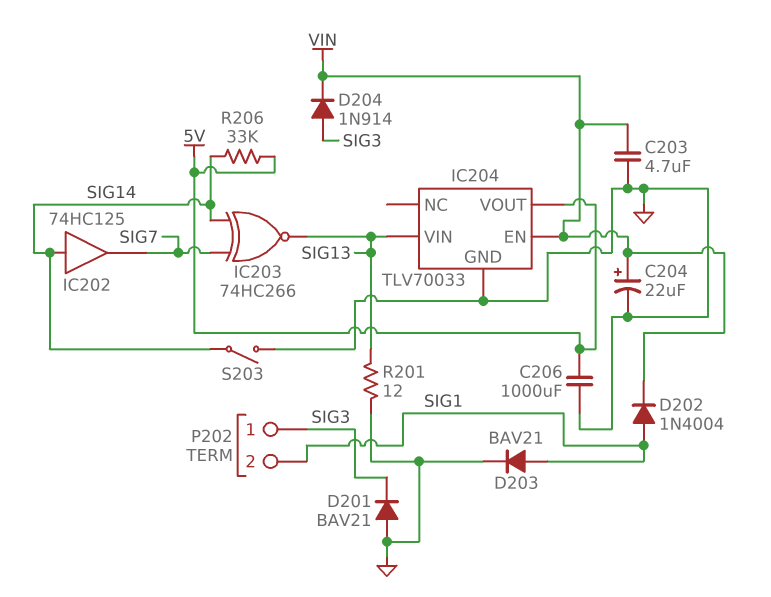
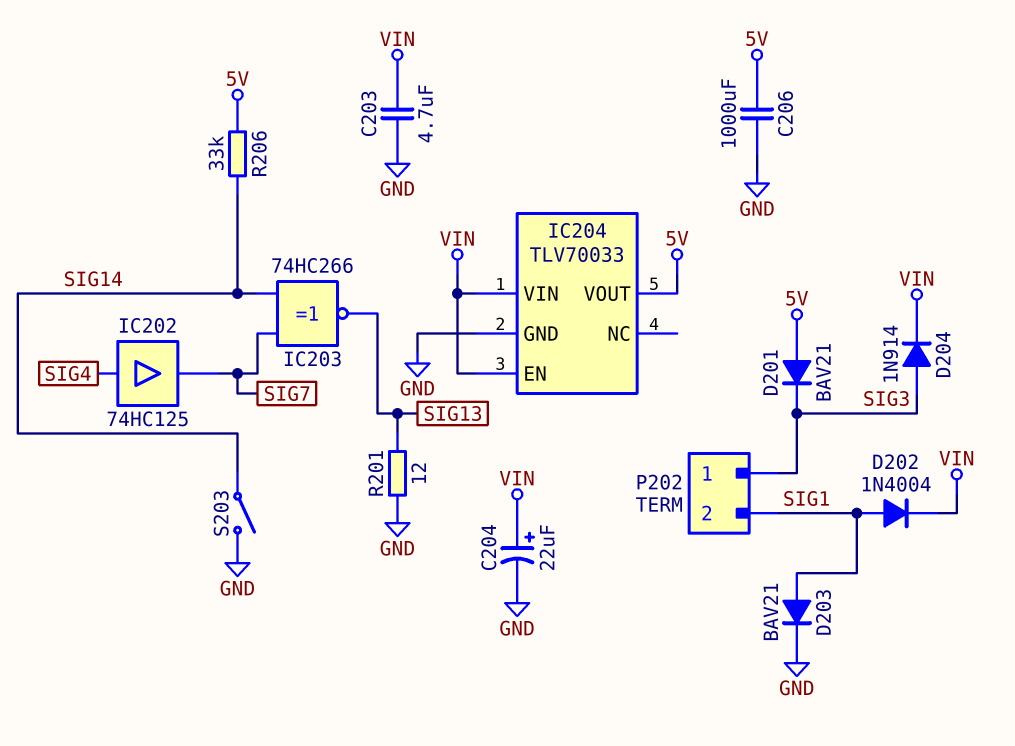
D201: diode BAV21 (A GND, K SIG3) -> diode BAV21 (A 5V, K SIG3)
IC202: buffer 74HC125 (in SIG14, out SIG7) -> buffer 74HC125 (in SIG4, out SIG7)
IC204 pin VIN: SIG13 -> VIN

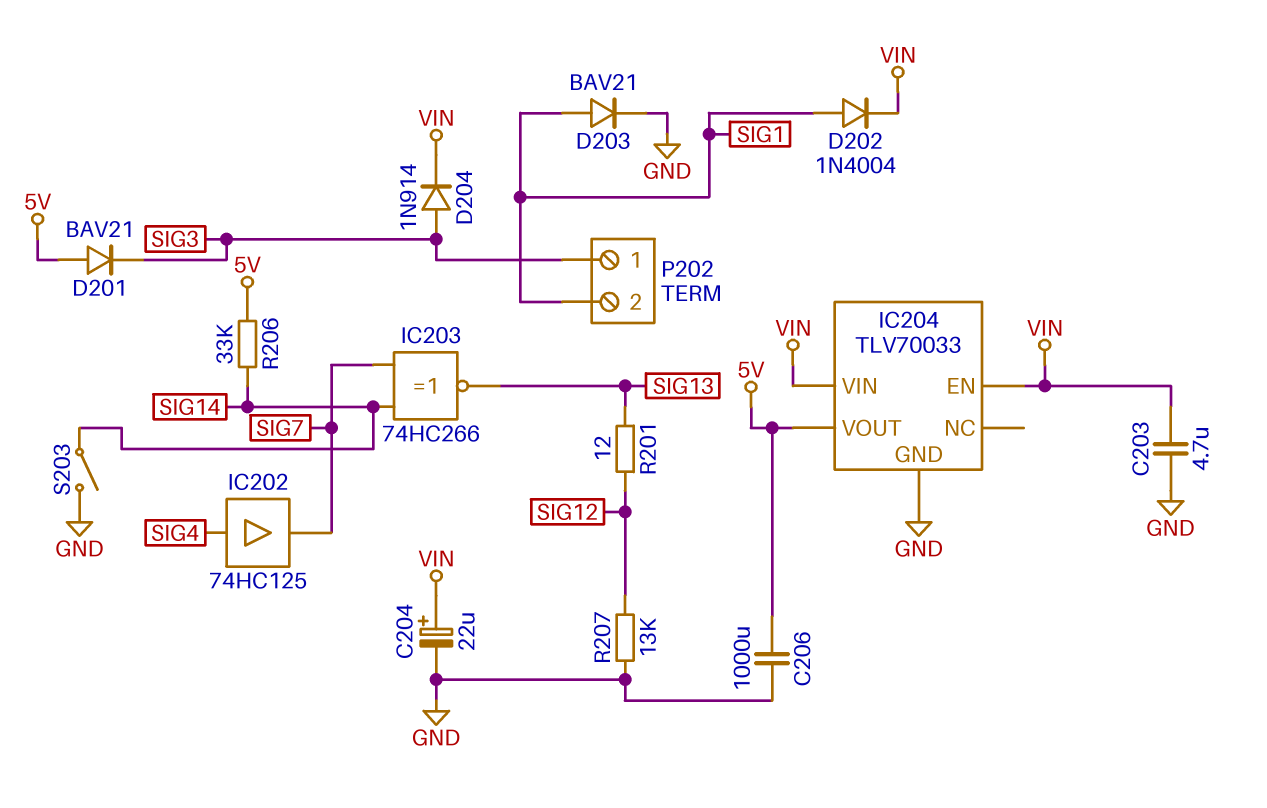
R201: 12 (GND, SIG13) -> 12 (SIG12, SIG13)
R207: none -> 13k (GND, SIG12)

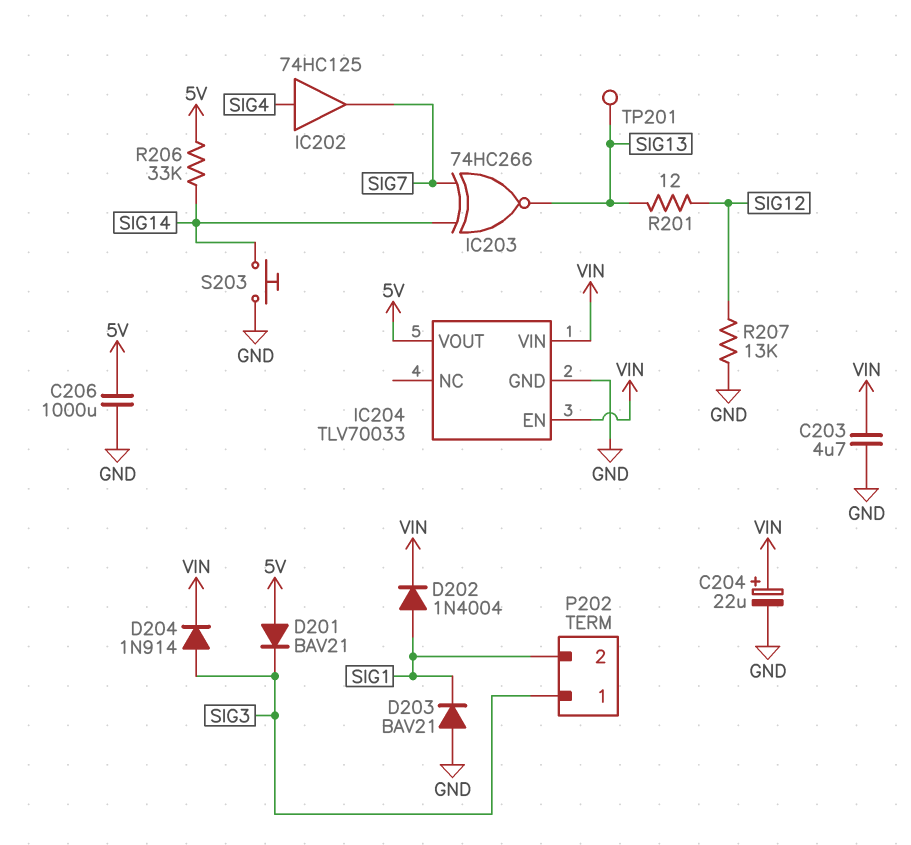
D203: diode BAV21 (A SIG1, K GND) -> diode BAV21 (A GND, K SIG1)
S203: switch (GND, SIG14) -> button (GND, SIG14)
TP201: none -> test point (SIG13)

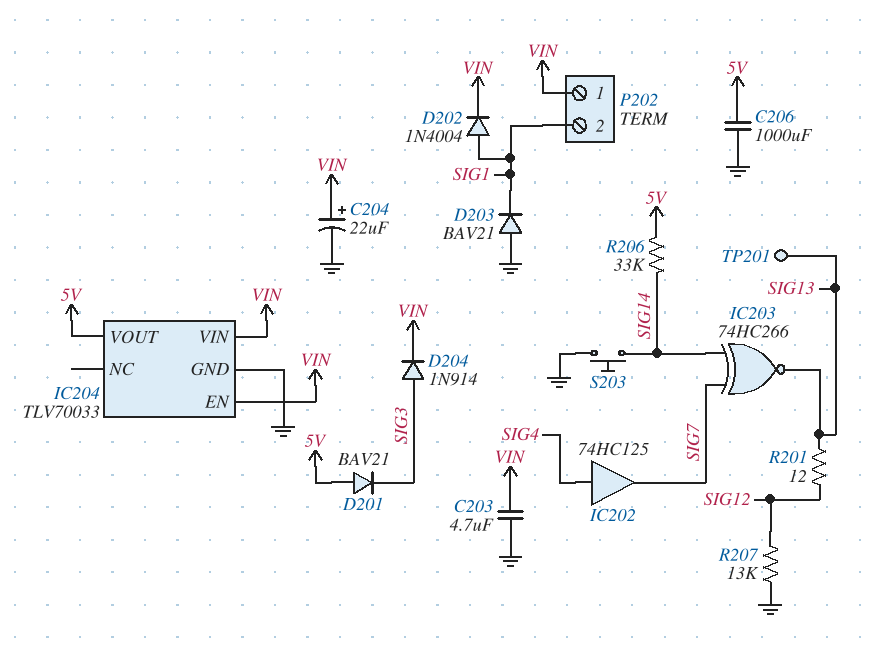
P202 pin 1: SIG3 -> VIN

